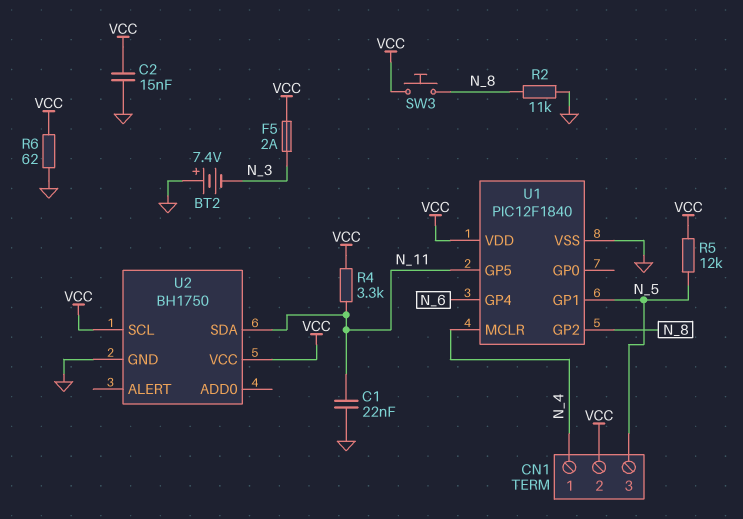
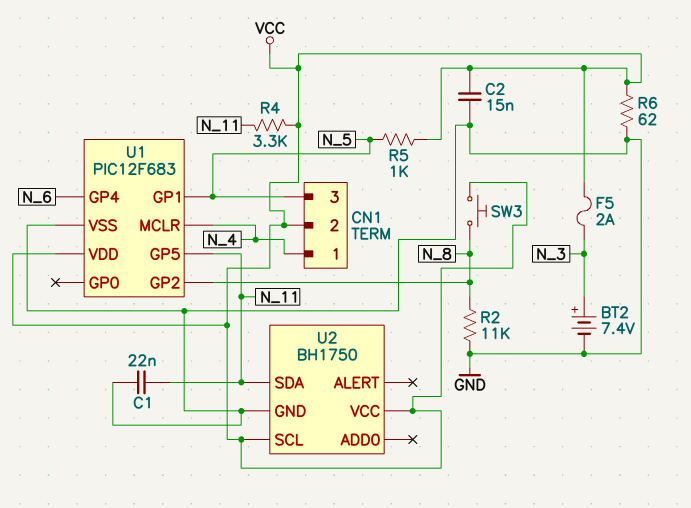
BT2: 7.4V (plus GND, minus N_3) -> 7.4V (plus N_3, minus GND)
R5: 12k (N_5, VCC) -> 1k (N_5, VCC)
U1: PIC12F1840 -> PIC12F683

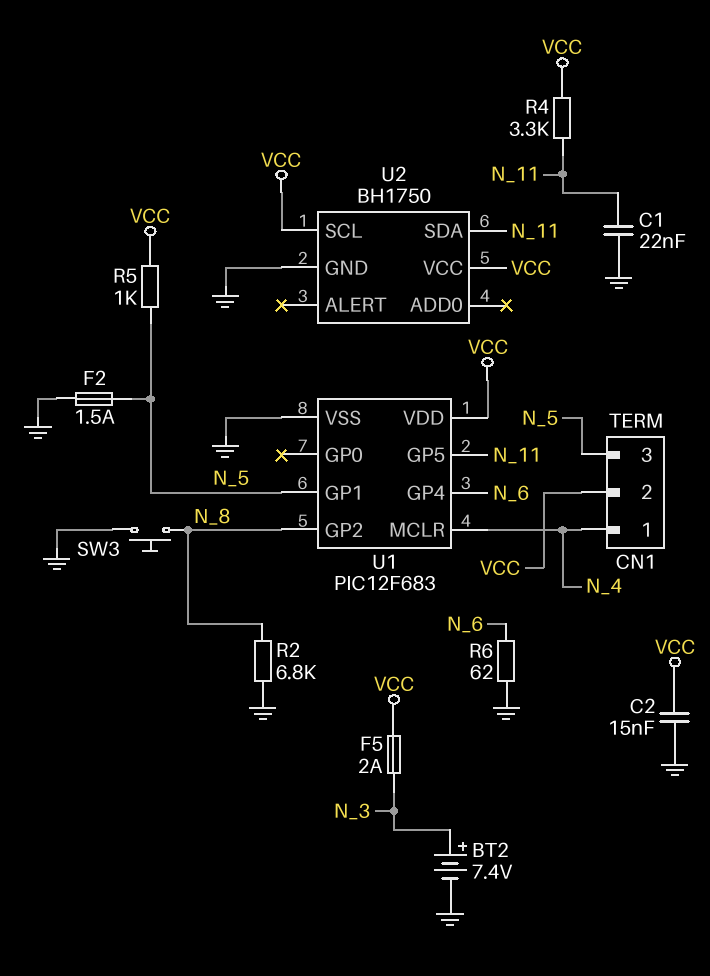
F2: none -> 1.5A (GND, N_5)
R2: 11k (GND, N_8) -> 6.8k (GND, N_8)
R6: 62 (GND, VCC) -> 62 (GND, N_6)
SW3: button (N_8, VCC) -> button (GND, N_8)

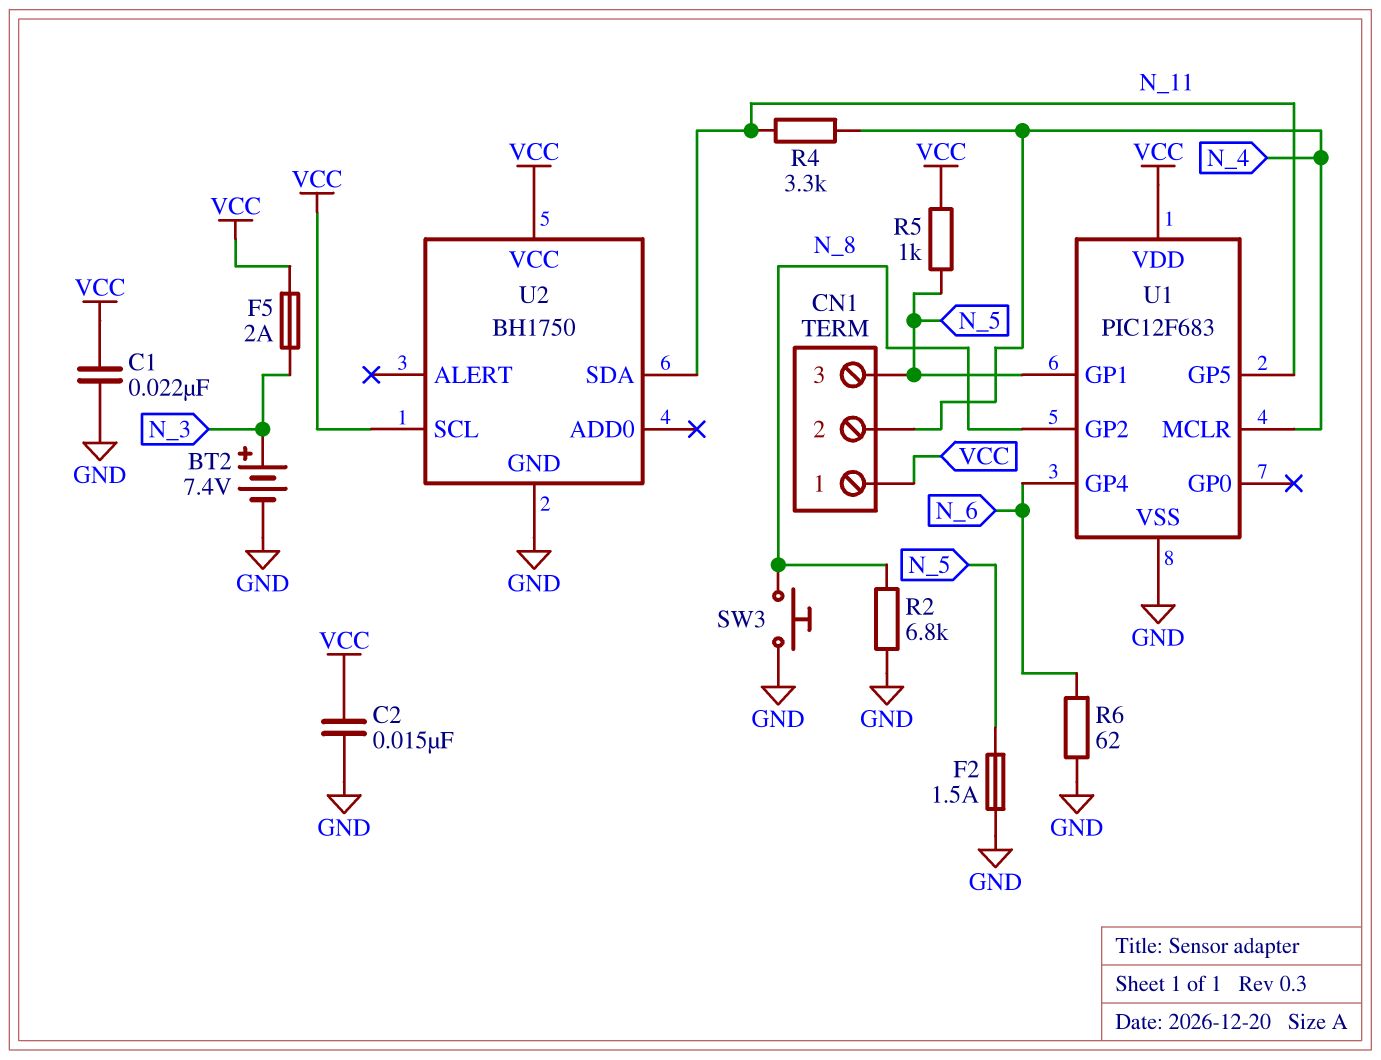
C1: 22nF (GND, N_11) -> 22nF (GND, VCC)
CN1 pin 1: N_4 -> VCC
CN1 pin 2: VCC -> N_4
R4: 3.3k (N_11, VCC) -> 3.3k (N_4, N_11)

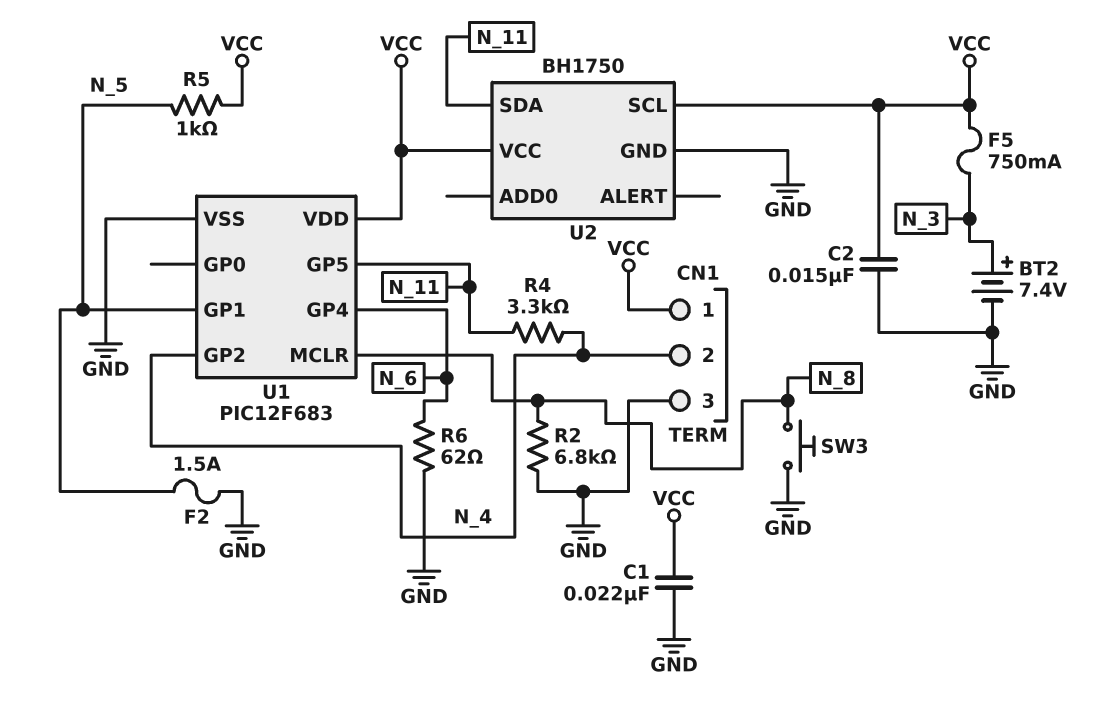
CN1 pin 3: N_5 -> GND
F5: 2A (N_3, VCC) -> 750mA (N_3, VCC)
U1 pin GP2: N_8 -> N_4
U1 pin MCLR: N_4 -> N_8

